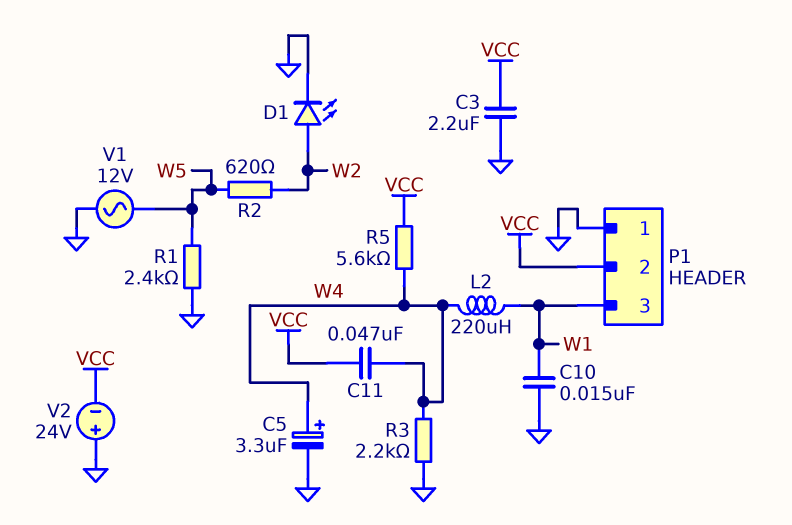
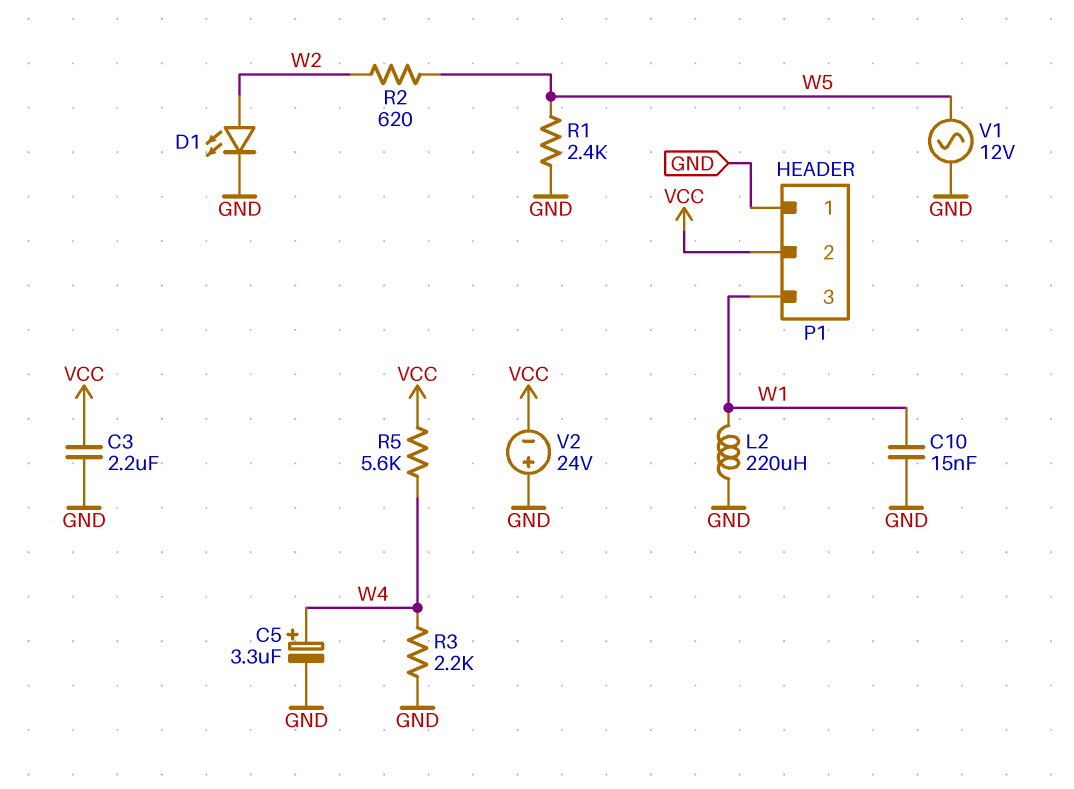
C11: 47nF (VCC, W4) -> none
L2: 220uH (W1, W4) -> 220uH (GND, W1)

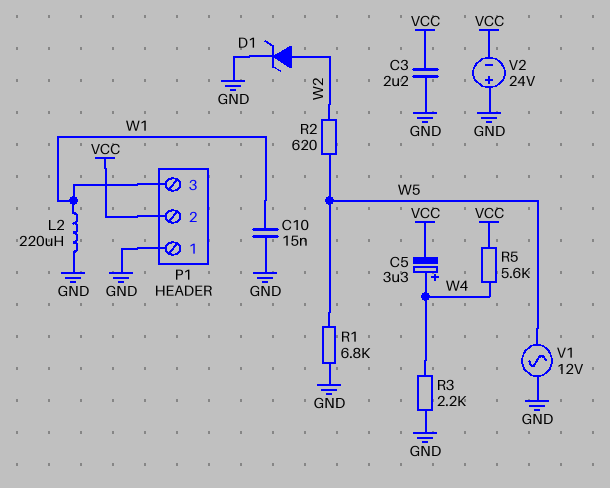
C5: 3.3uF (plus W4, minus GND) -> 3.3uF (plus W4, minus VCC)
D1: LED (A W2, K GND) -> zener (A W2, K GND)
R1: 2.4k (GND, W5) -> 6.8k (GND, W5)

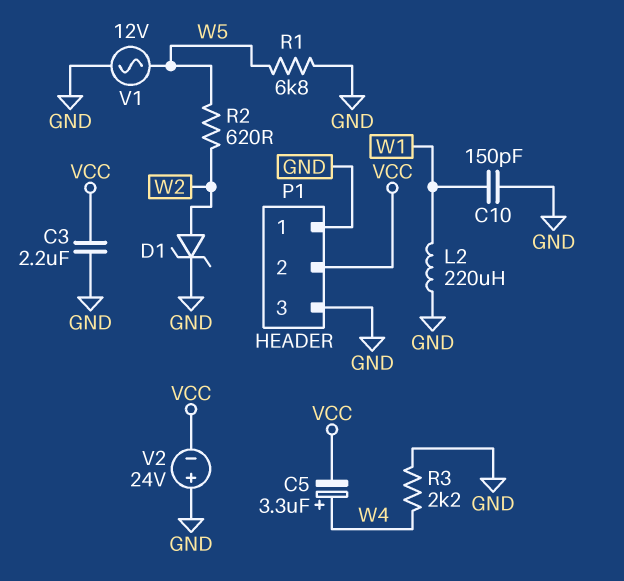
C10: 15nF (GND, W1) -> 150pF (GND, W1)
P1 pin 3: W1 -> GND
R5: 5.6k (VCC, W4) -> none

